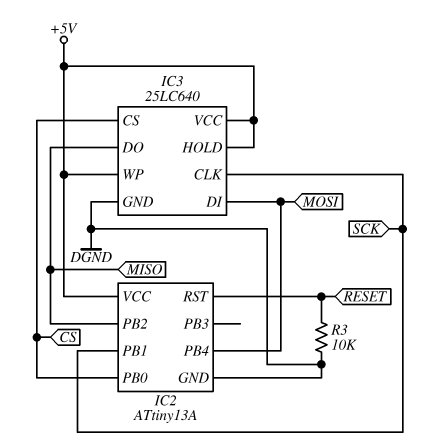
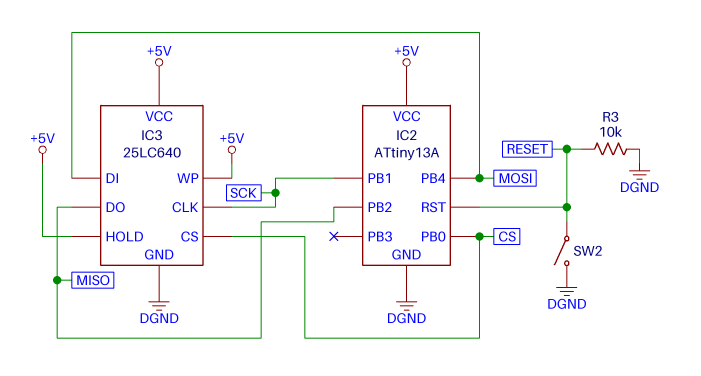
SW2: none -> switch (DGND, RESET)

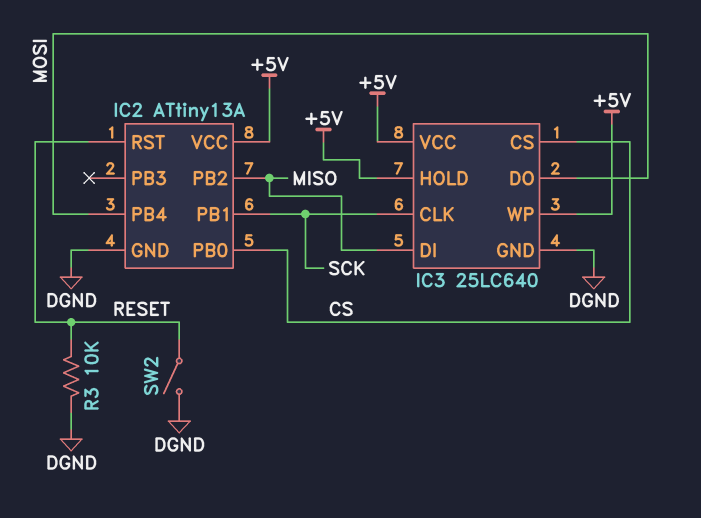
IC3 pin DI: MOSI -> MISO
IC3 pin DO: MISO -> MOSI

